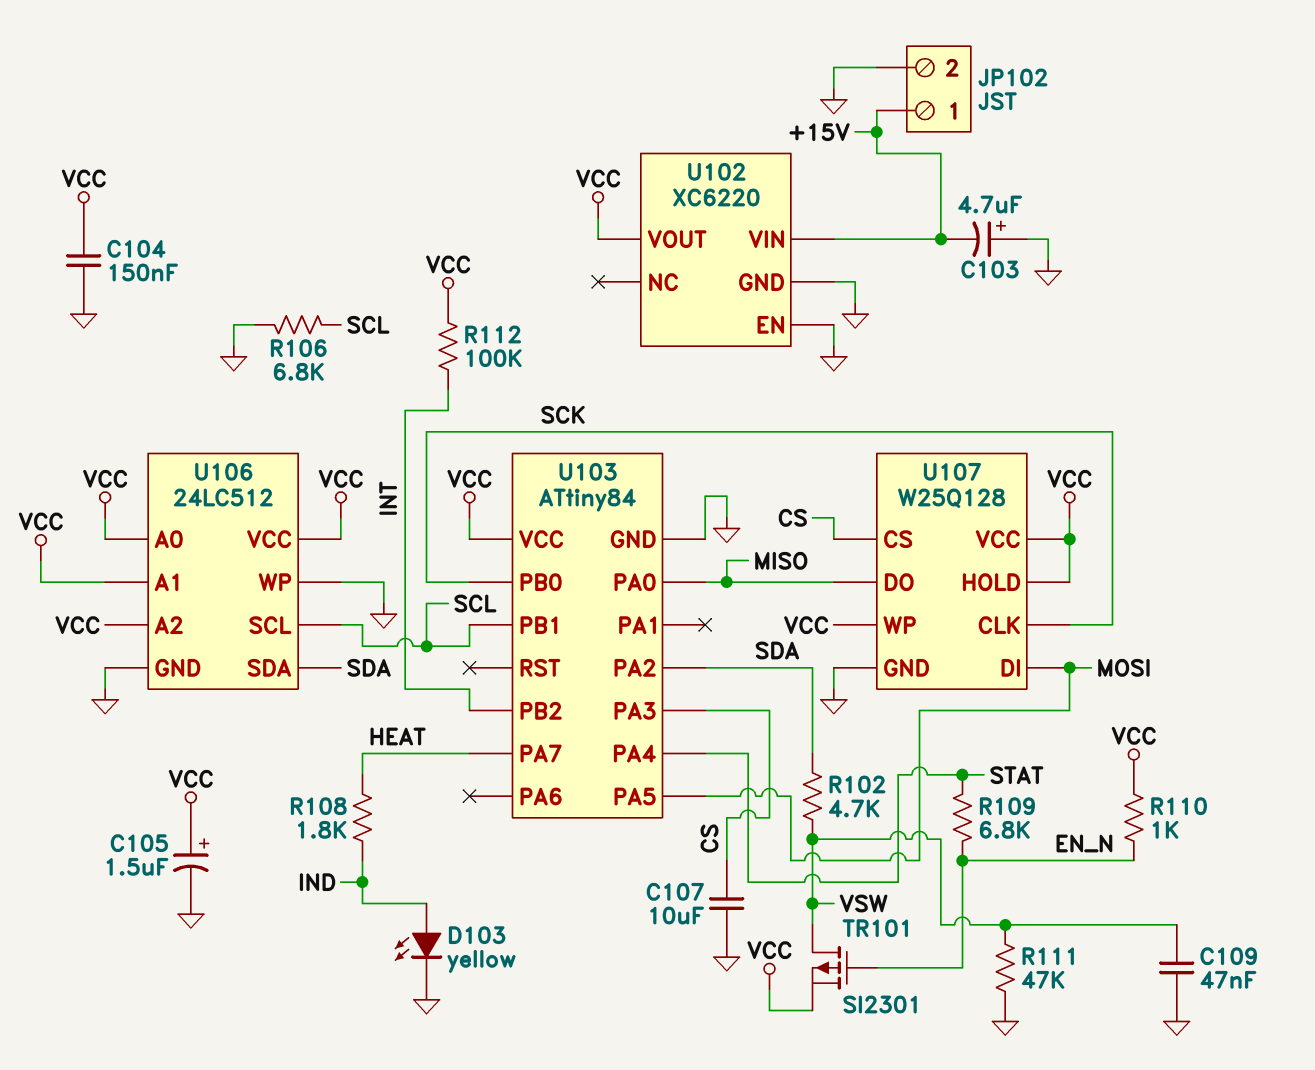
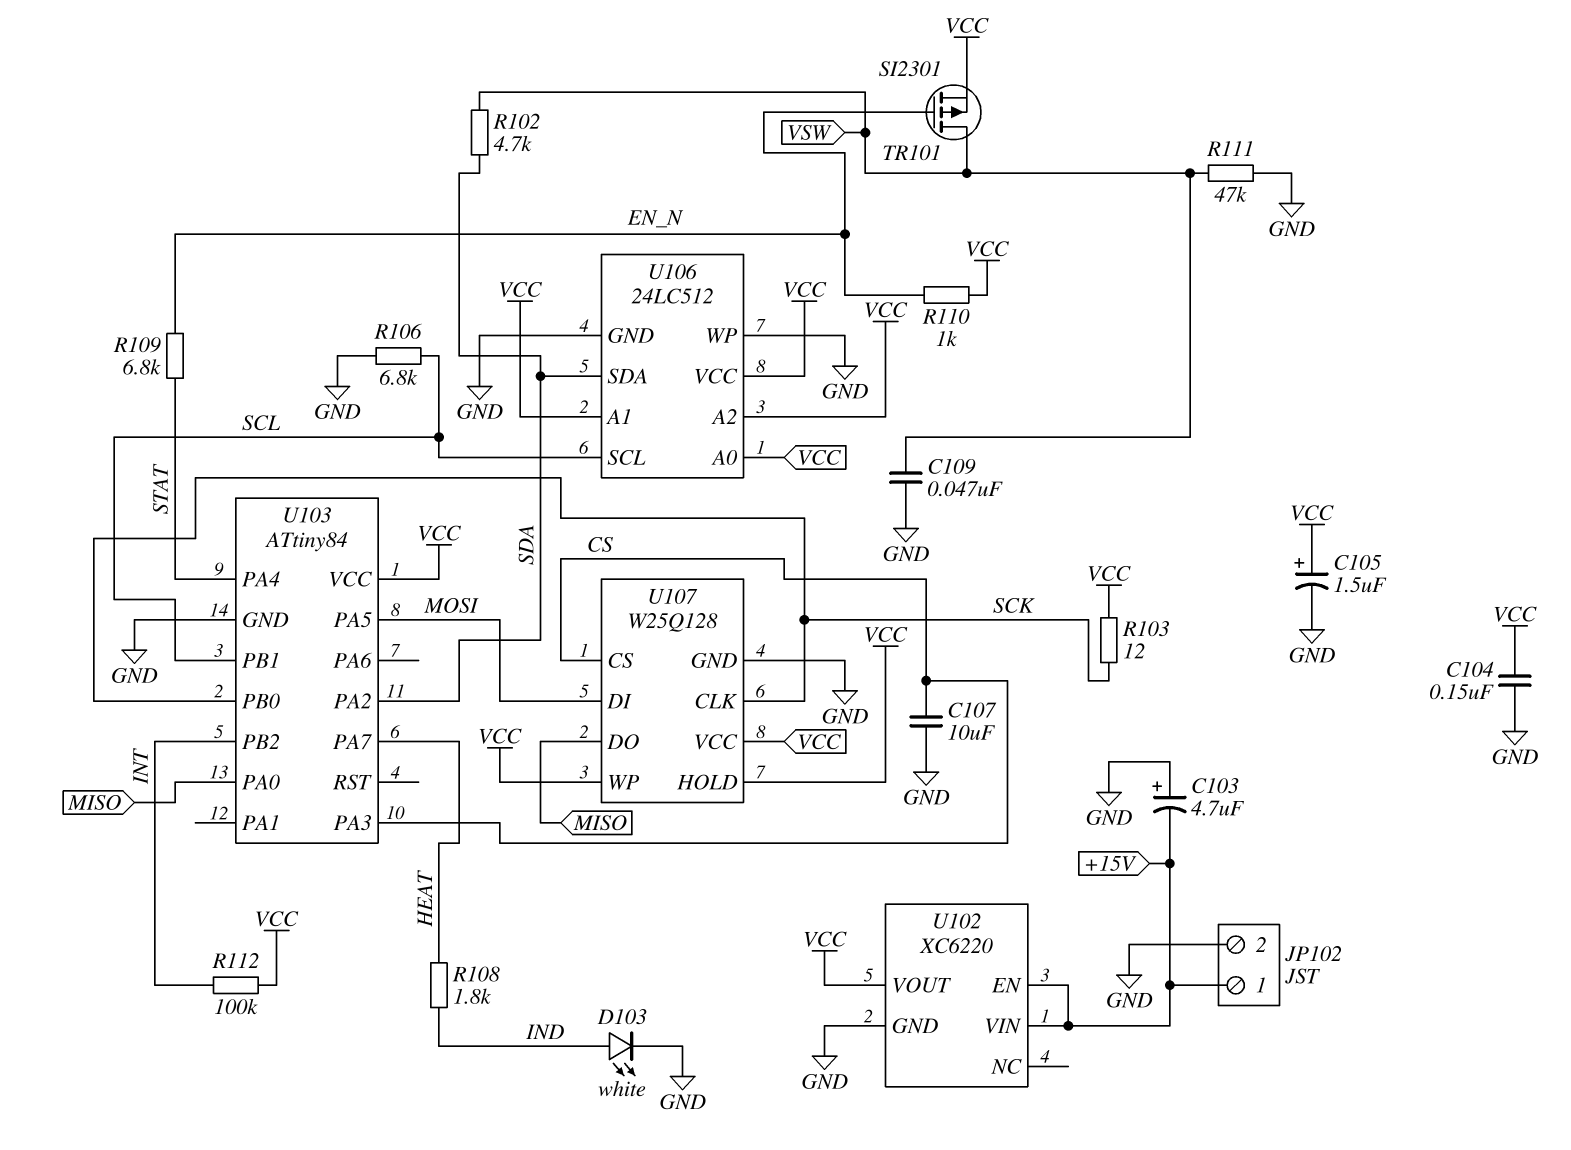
D103: LED yellow (A IND, K GND) -> LED white (A IND, K GND)
R103: none -> 12 (SCK, VCC)
U102 pin EN: GND -> +15V

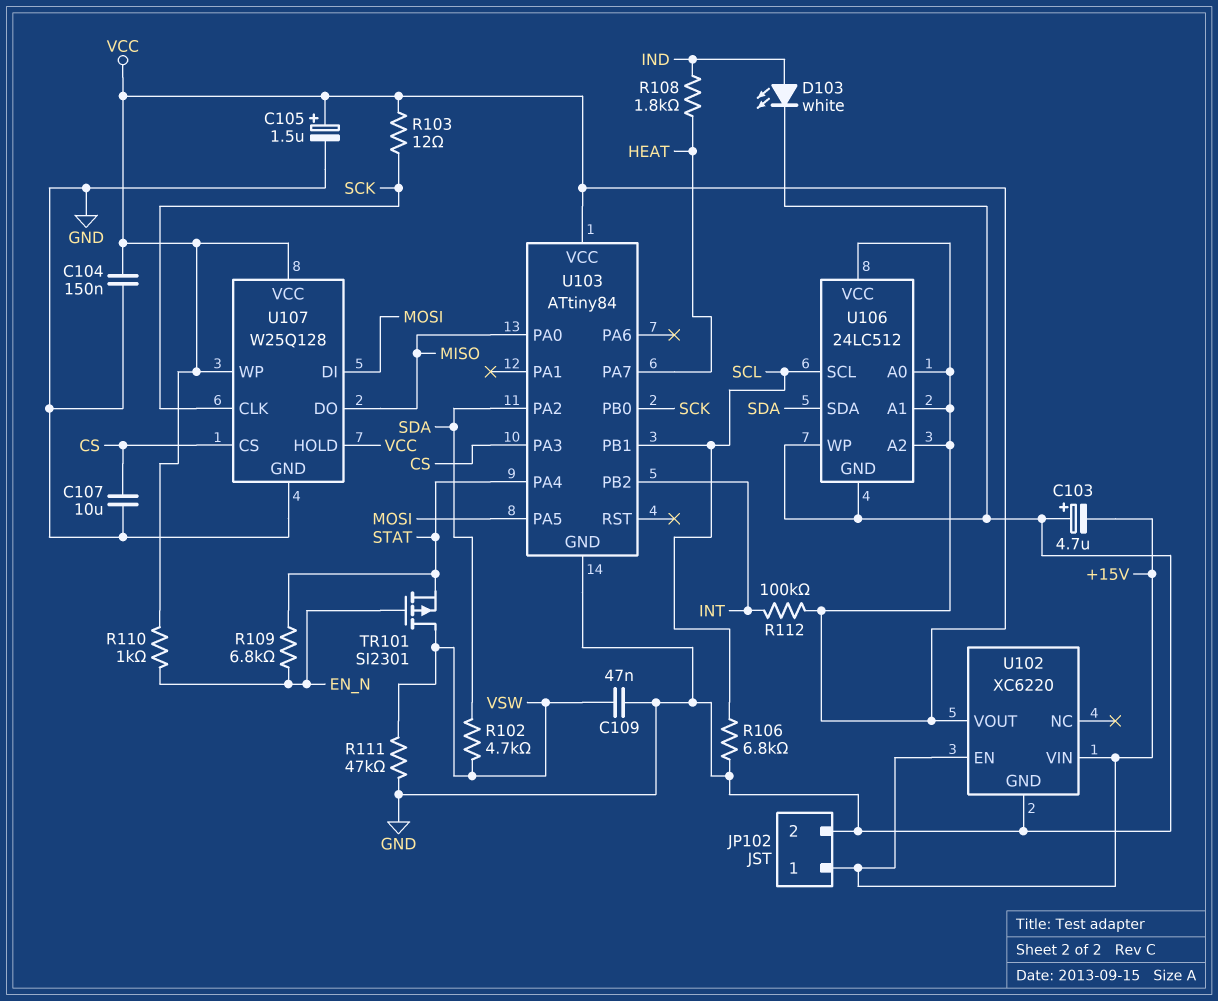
TR101: PMOS SI2301 (G EN_N, D VSW, S VCC) -> PMOS SI2301 (G EN_N, D VSW, S STAT)

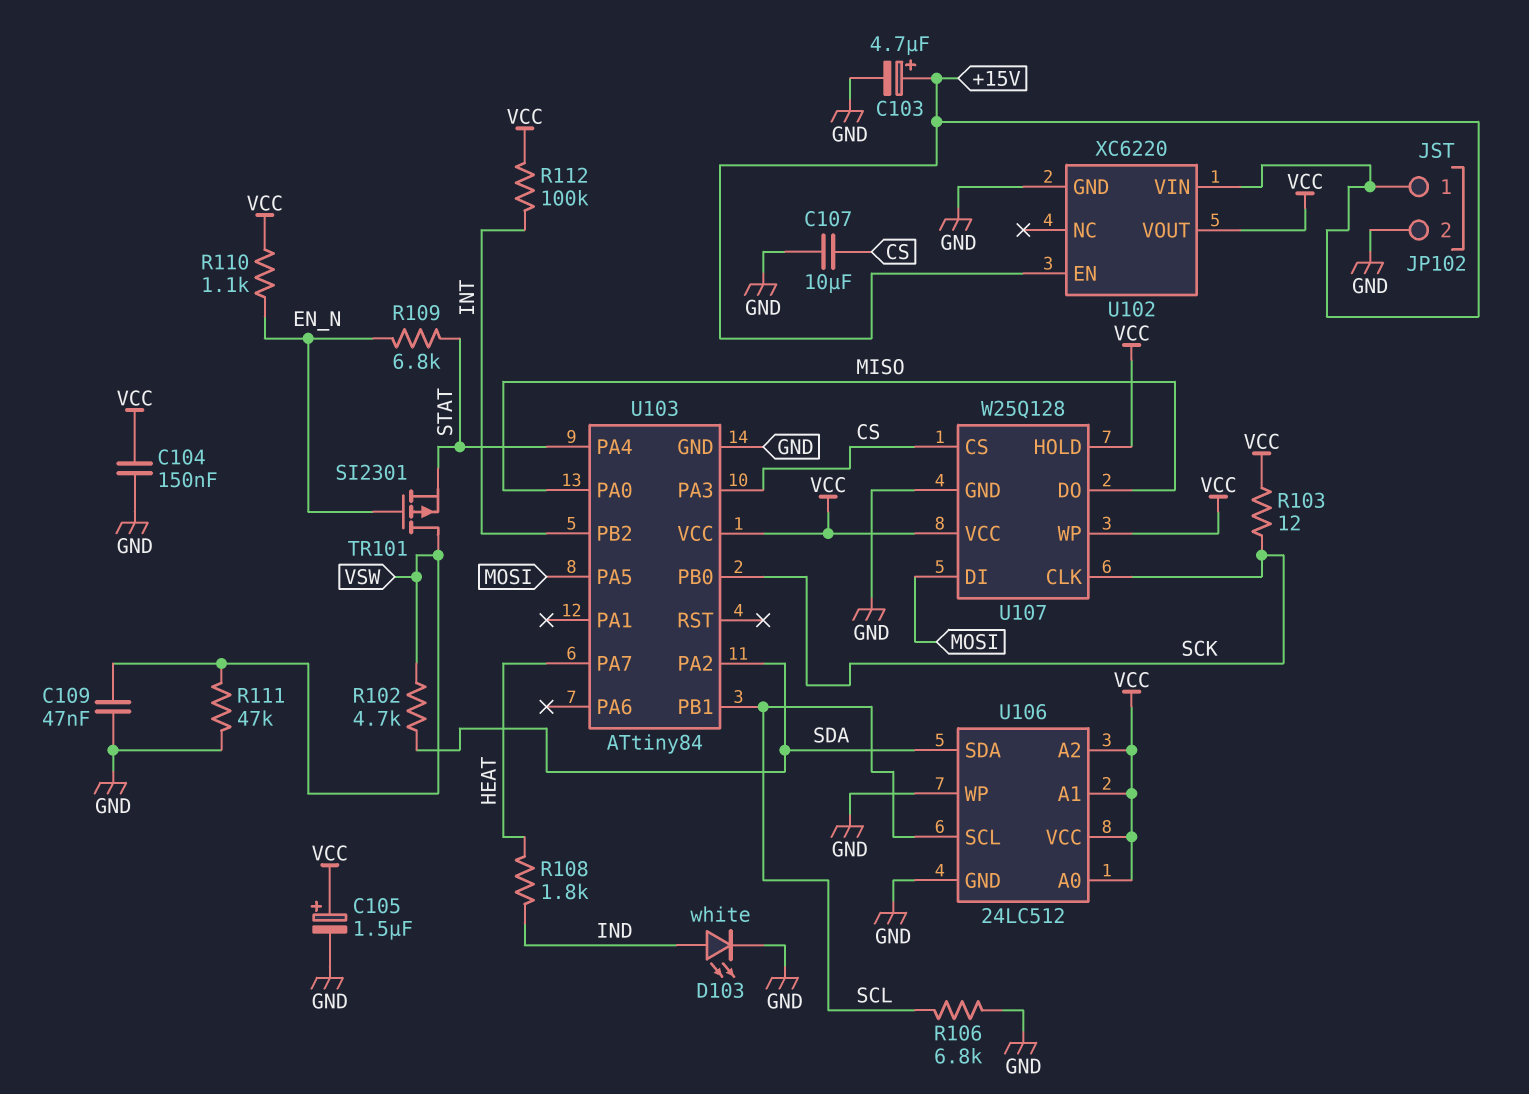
C103: 4.7uF (plus GND, minus +15V) -> 4.7uF (plus +15V, minus GND)
R110: 1k (EN_N, VCC) -> 1.1k (EN_N, VCC)

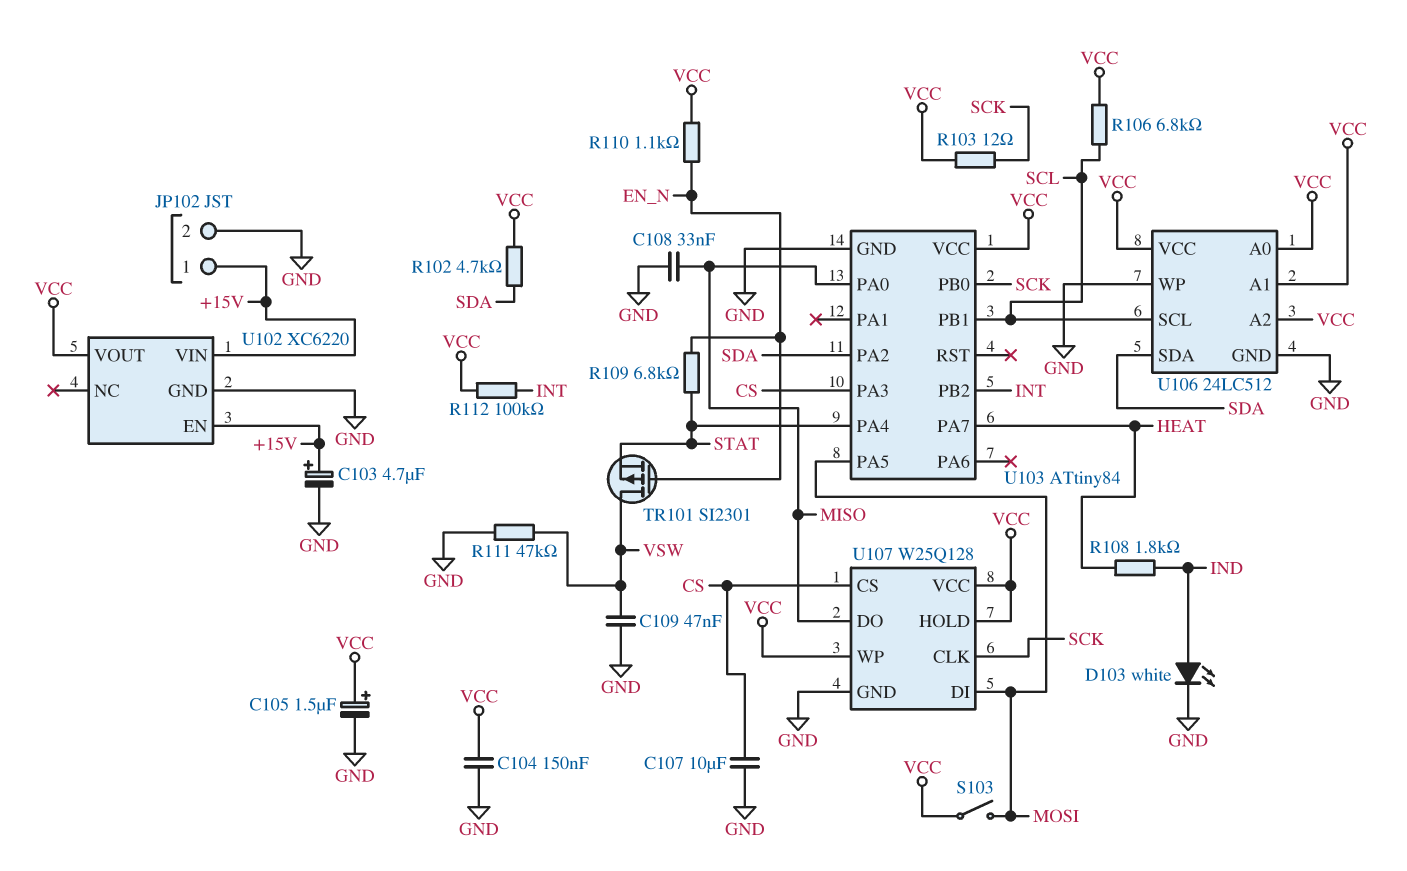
C108: none -> 33nF (GND, MISO)
R102: 4.7k (SDA, VSW) -> 4.7k (SDA, VCC)
R106: 6.8k (GND, SCL) -> 6.8k (SCL, VCC)
S103: none -> switch (MOSI, VCC)

